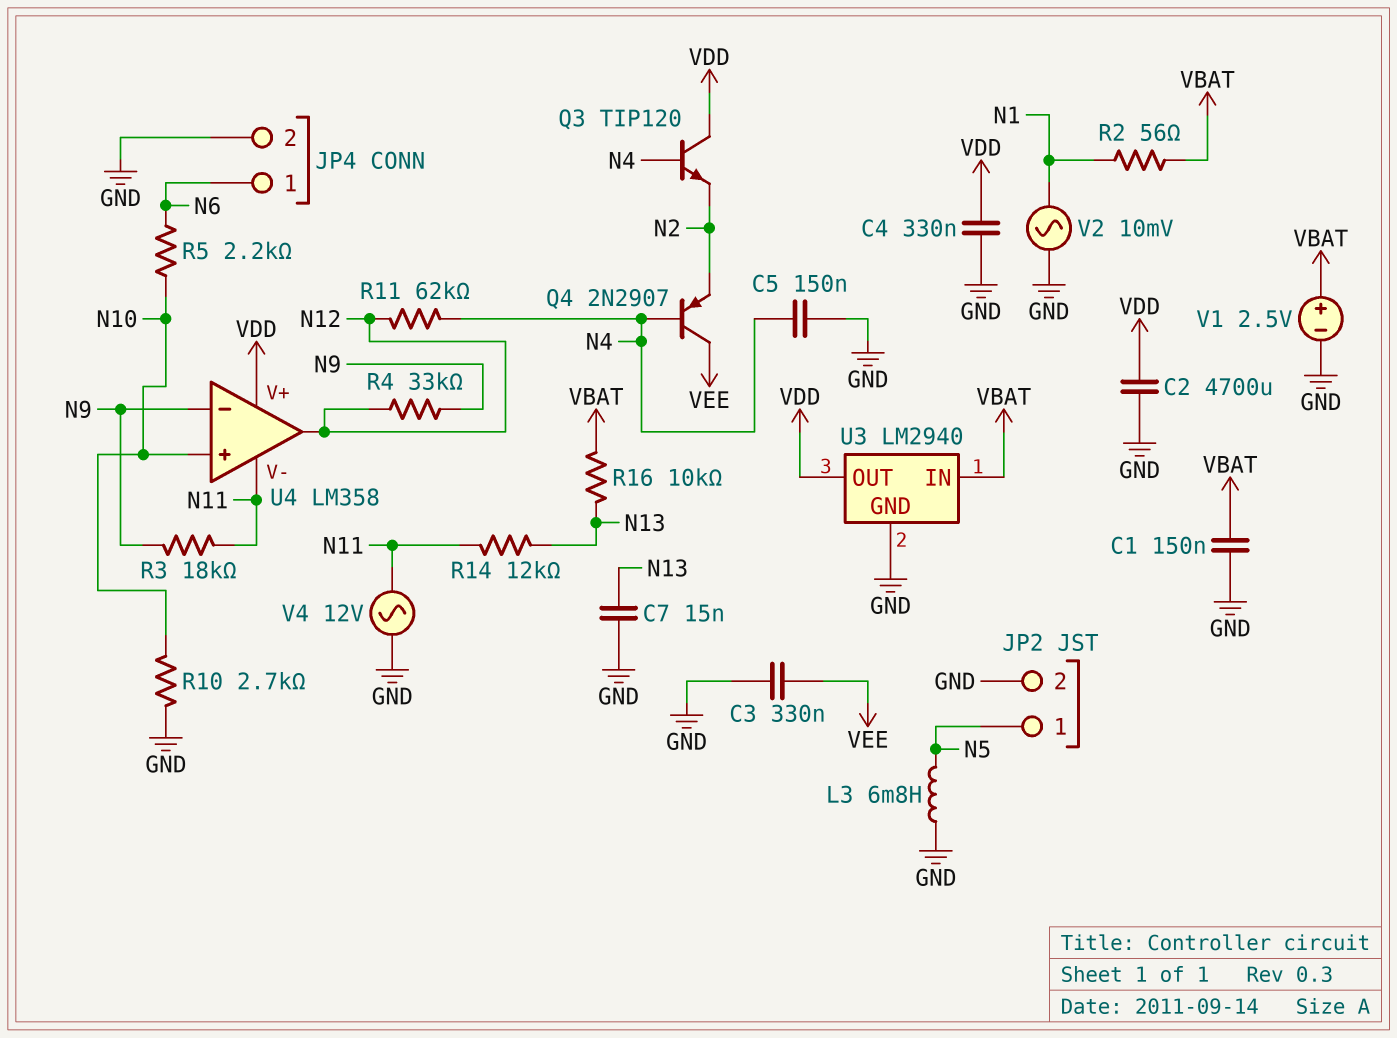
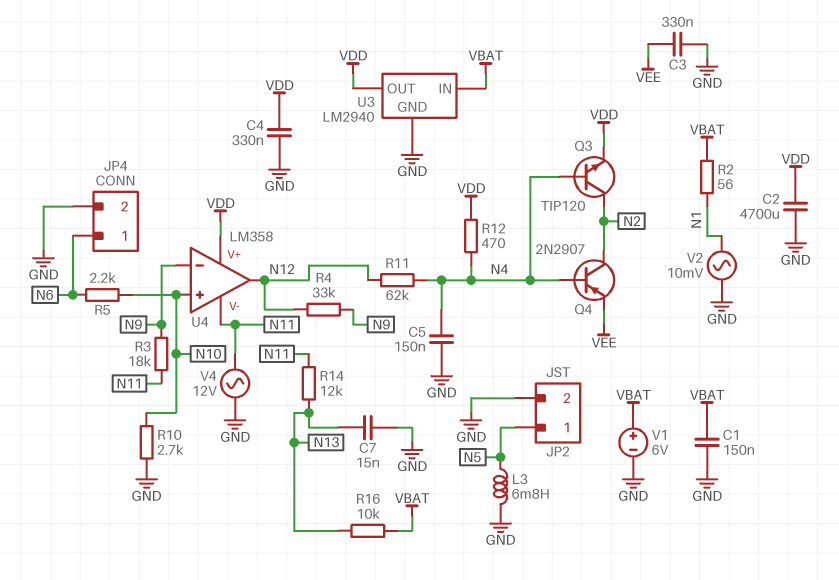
Q3: NPN TIP120 (B N4, C VDD, E N2) -> NPN TIP120 (B N4, C N2, E VDD)
Q4: PNP 2N2907 (B N4, C VEE, E N2) -> PNP 2N2907 (B N4, C N2, E VEE)
R12: none -> 470 (N4, VDD)
V1: 2.5V (plus VBAT, minus GND) -> 6V (plus VBAT, minus GND)

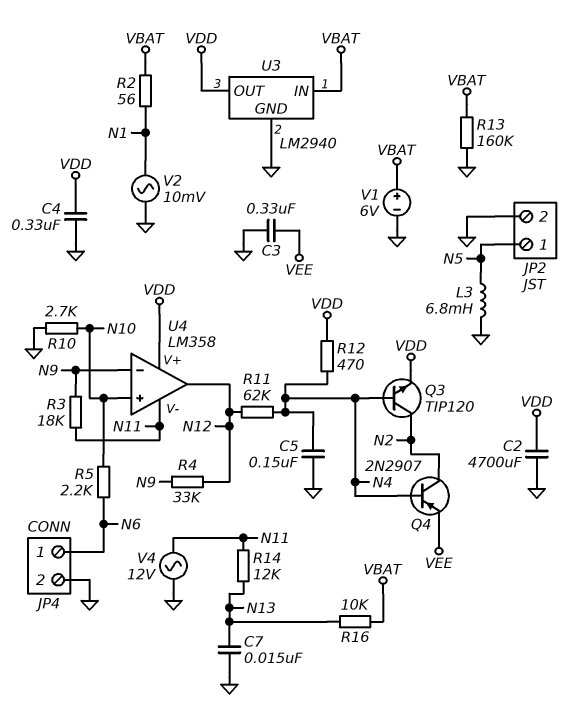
C1: 150nF (GND, VBAT) -> none
R13: none -> 160k (GND, VBAT)

